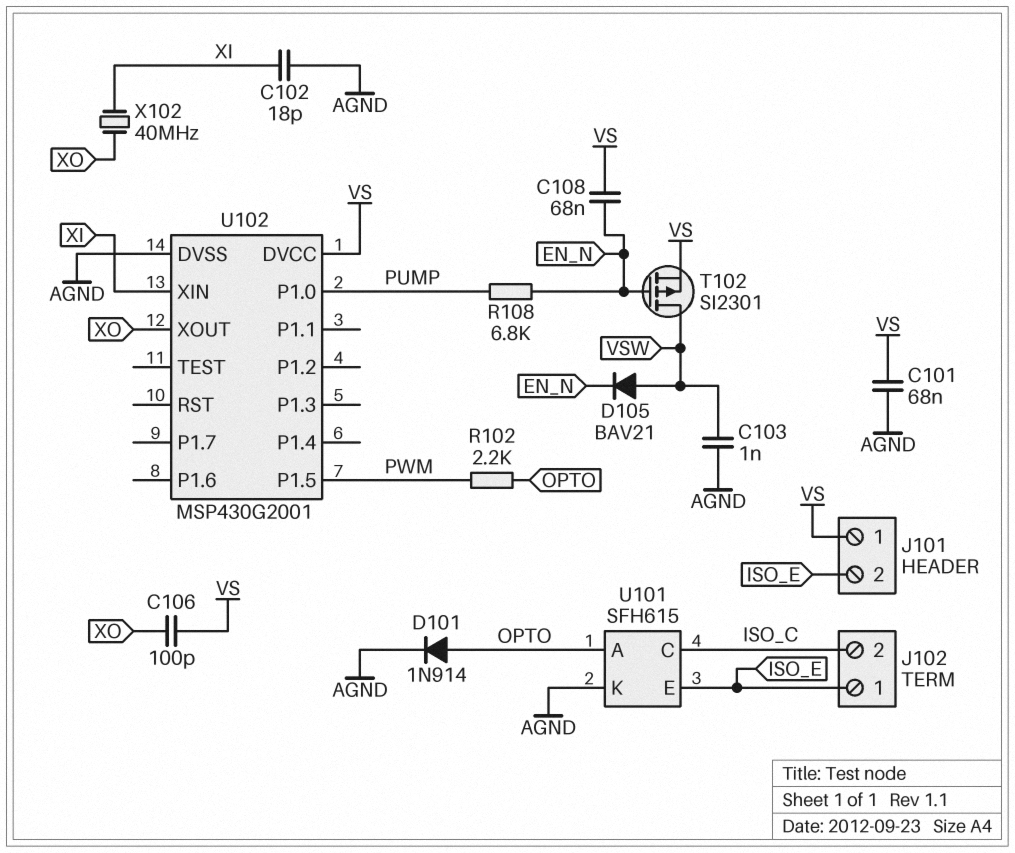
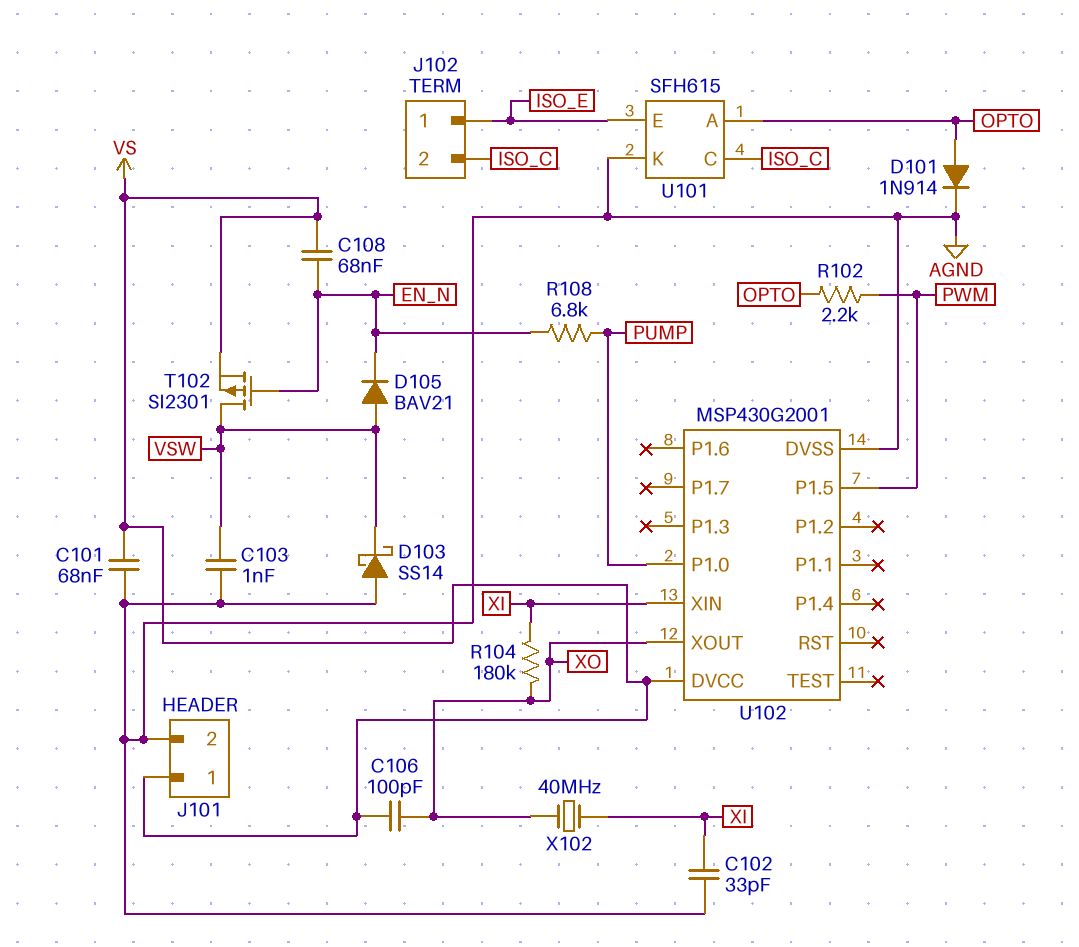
C102: 18pF (AGND, XI) -> 33pF (AGND, XI)
D103: none -> schottky SS14 (A AGND, K VSW)
J101 pin 2: ISO_E -> AGND
R104: none -> 180k (XI, XO)

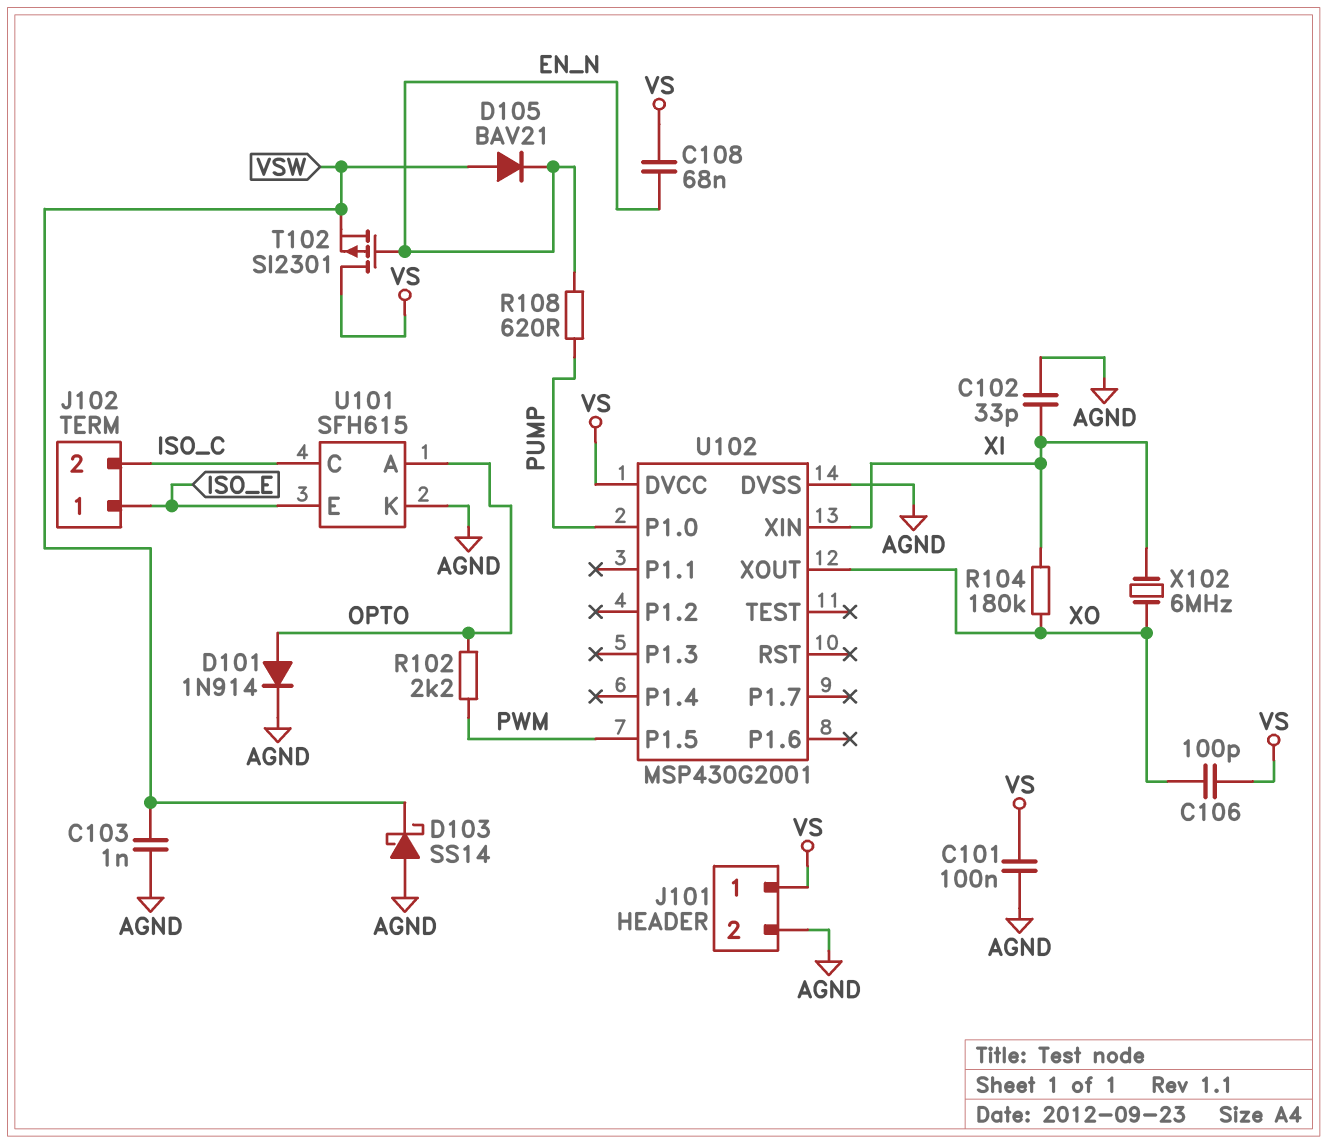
C101: 68nF (AGND, VS) -> 100nF (AGND, VS)
R108: 6.8k (EN_N, PUMP) -> 620 (EN_N, PUMP)
T102: PMOS SI2301 (G EN_N, D VSW, S VS) -> PMOS SI2301 (G EN_N, D VS, S VSW)
X102: 40MHz (XI, XO) -> 6MHz (XI, XO)

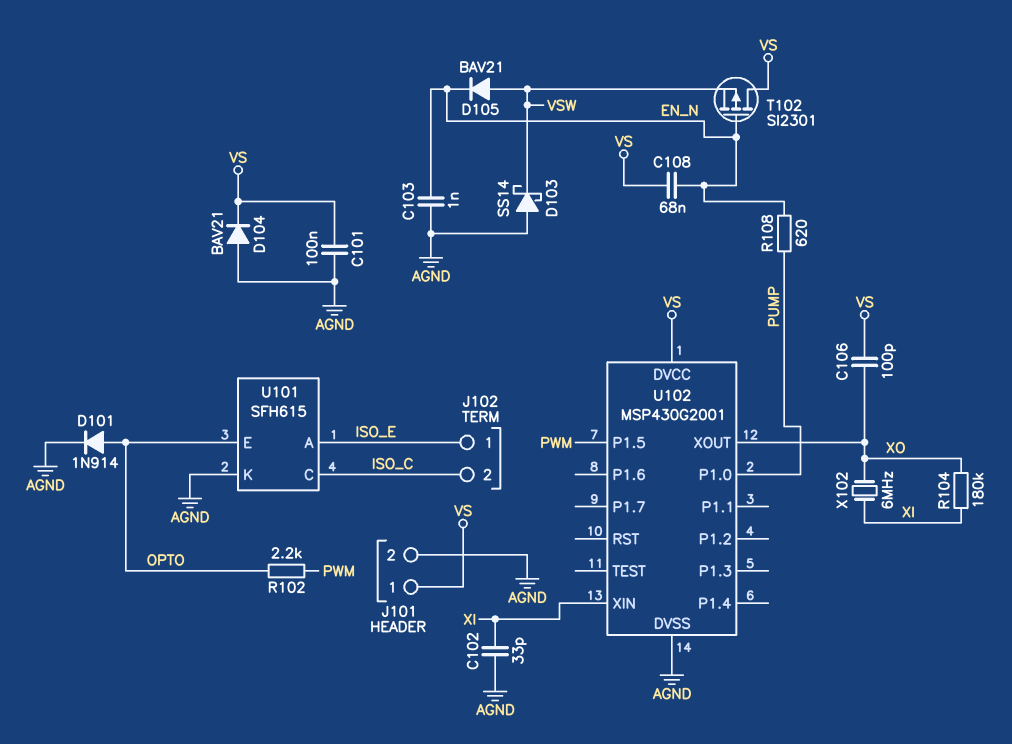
C103: 1nF (AGND, VSW) -> 1nF (AGND, EN_N)
D104: none -> diode BAV21 (A AGND, K VS)
U101 pin A: OPTO -> ISO_E
U101 pin E: ISO_E -> OPTO

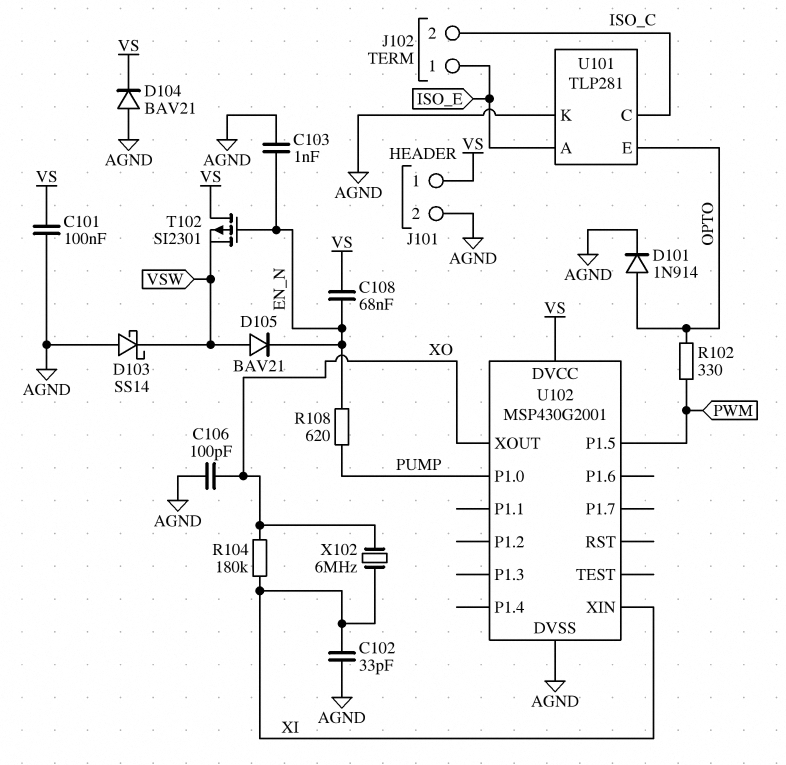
C106: 100pF (VS, XO) -> 100pF (AGND, XO)
R102: 2.2k (OPTO, PWM) -> 330 (OPTO, PWM)
U101: SFH615 -> TLP281

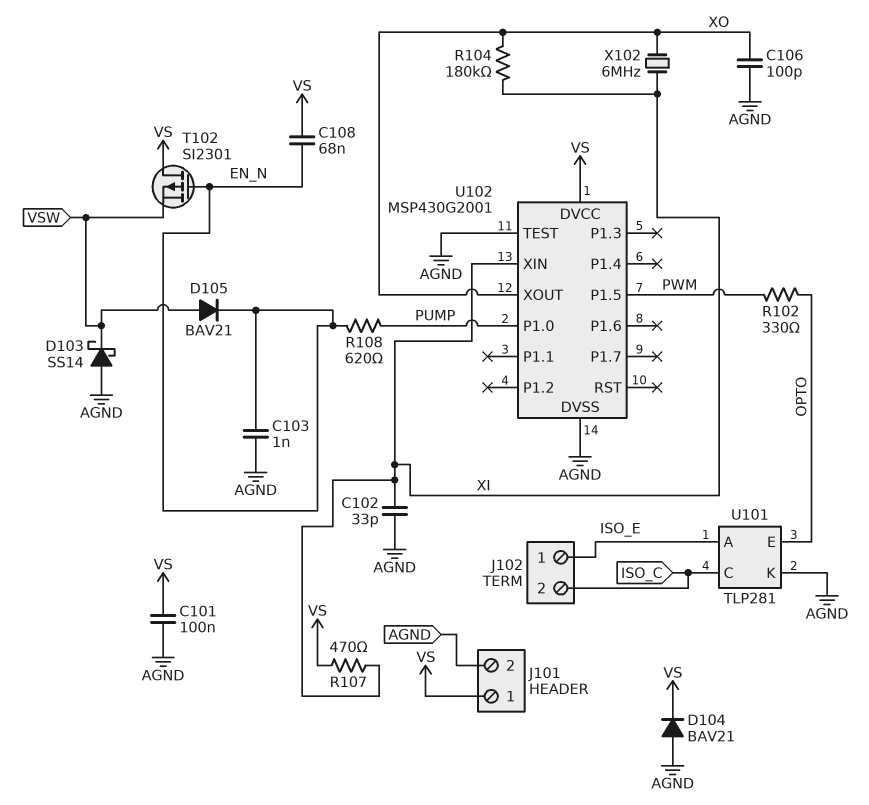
D101: diode 1N914 (A OPTO, K AGND) -> none
R107: none -> 470 (VS, XI)
U102 pin TEST: none -> AGND

